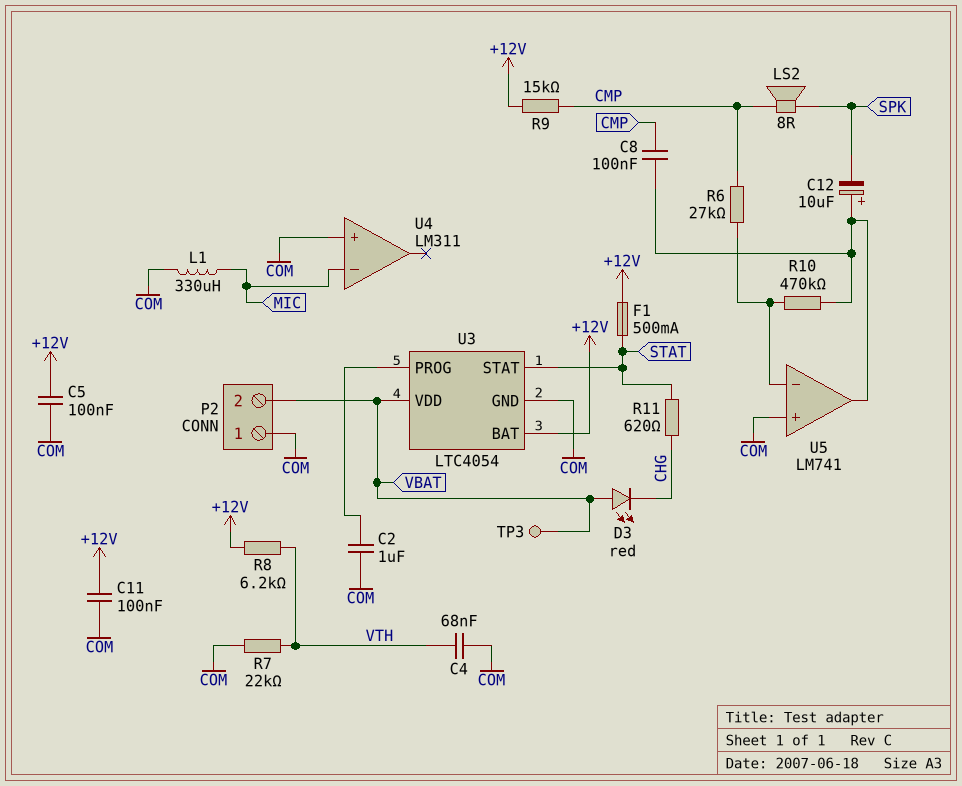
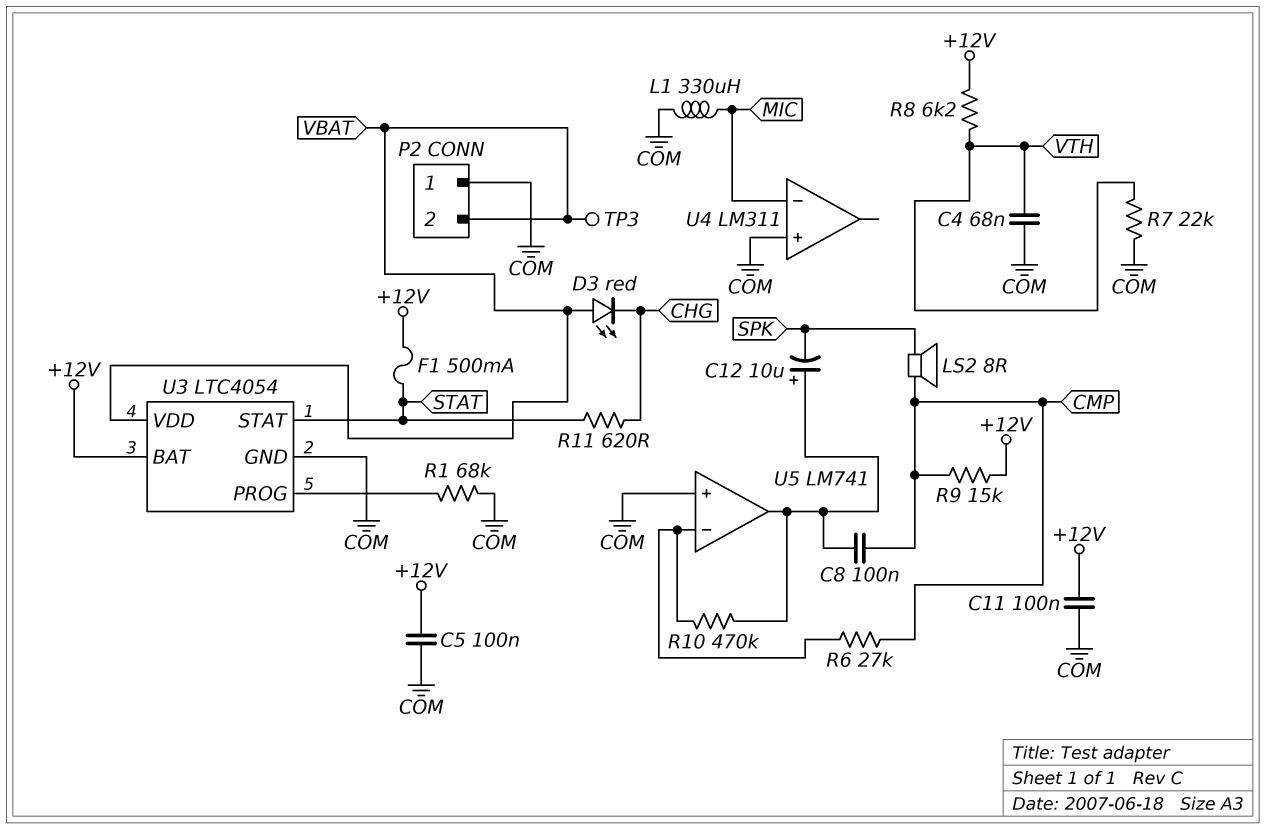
C2: 1uF (COM, U3/PROG) -> none
R1: none -> 68k (COM, U3/PROG)

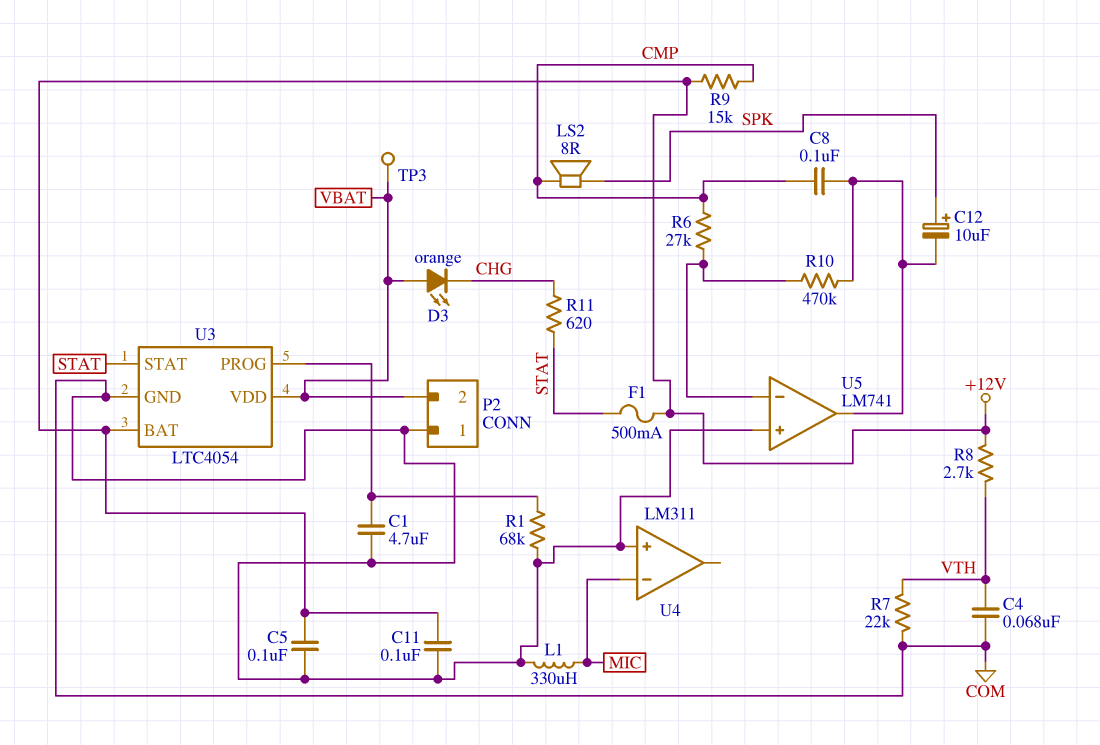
C1: none -> 4.7uF (COM, U3/PROG)
C12: 10uF (plus U5/out, minus SPK) -> 10uF (plus SPK, minus U5/out)
D3: LED red (A VBAT, K CHG) -> LED orange (A VBAT, K CHG)
R8: 6.2k (+12V, VTH) -> 2.7k (+12V, VTH)

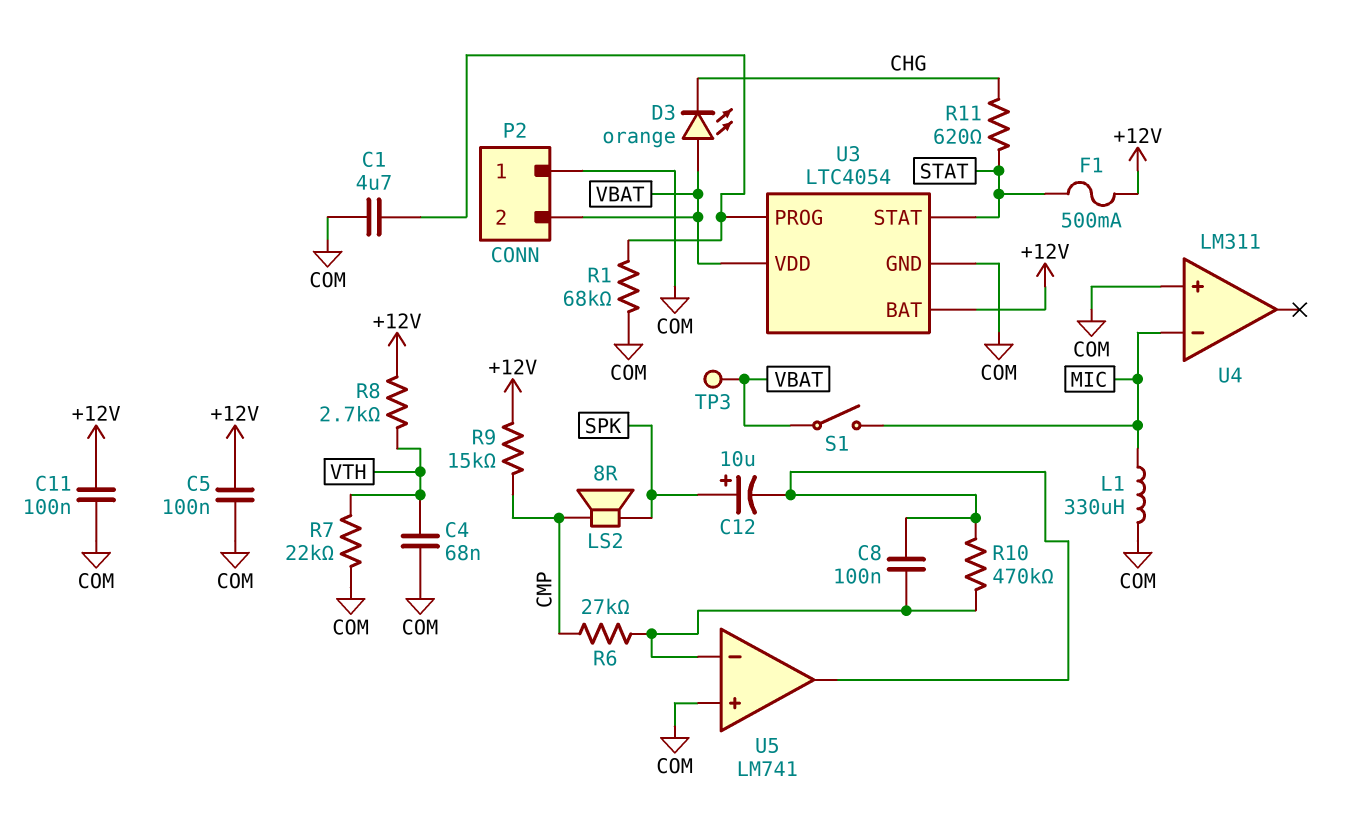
C8: 100nF (CMP, U5/out) -> 100nF (U5/in-, U5/out)
S1: none -> switch (MIC, VBAT)

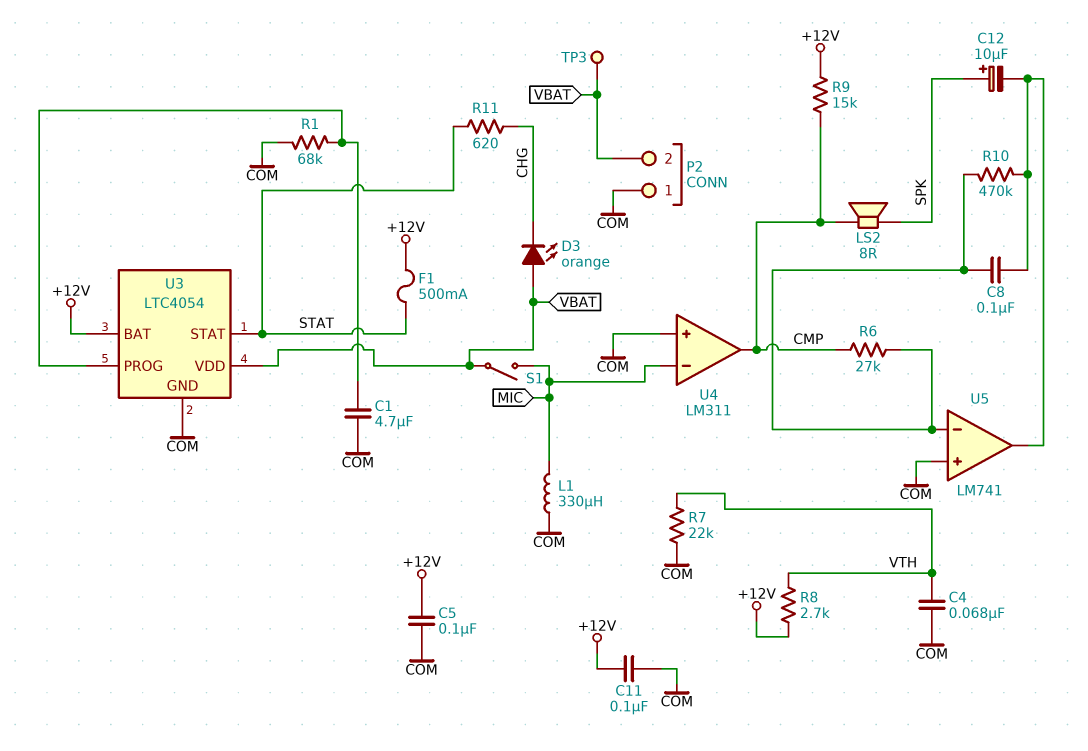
U4 pin out: none -> CMP

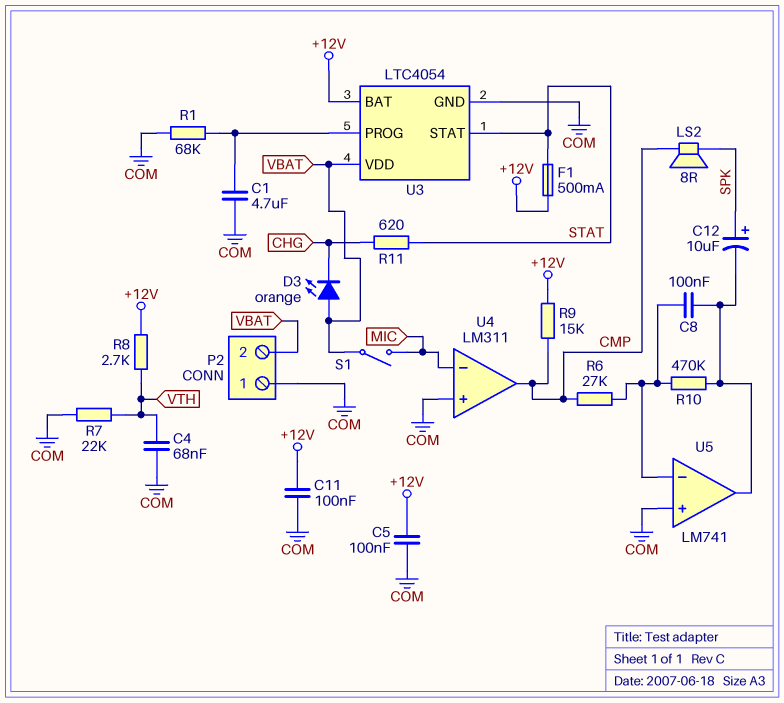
L1: 330uH (COM, MIC) -> none
TP3: test point (VBAT) -> none

